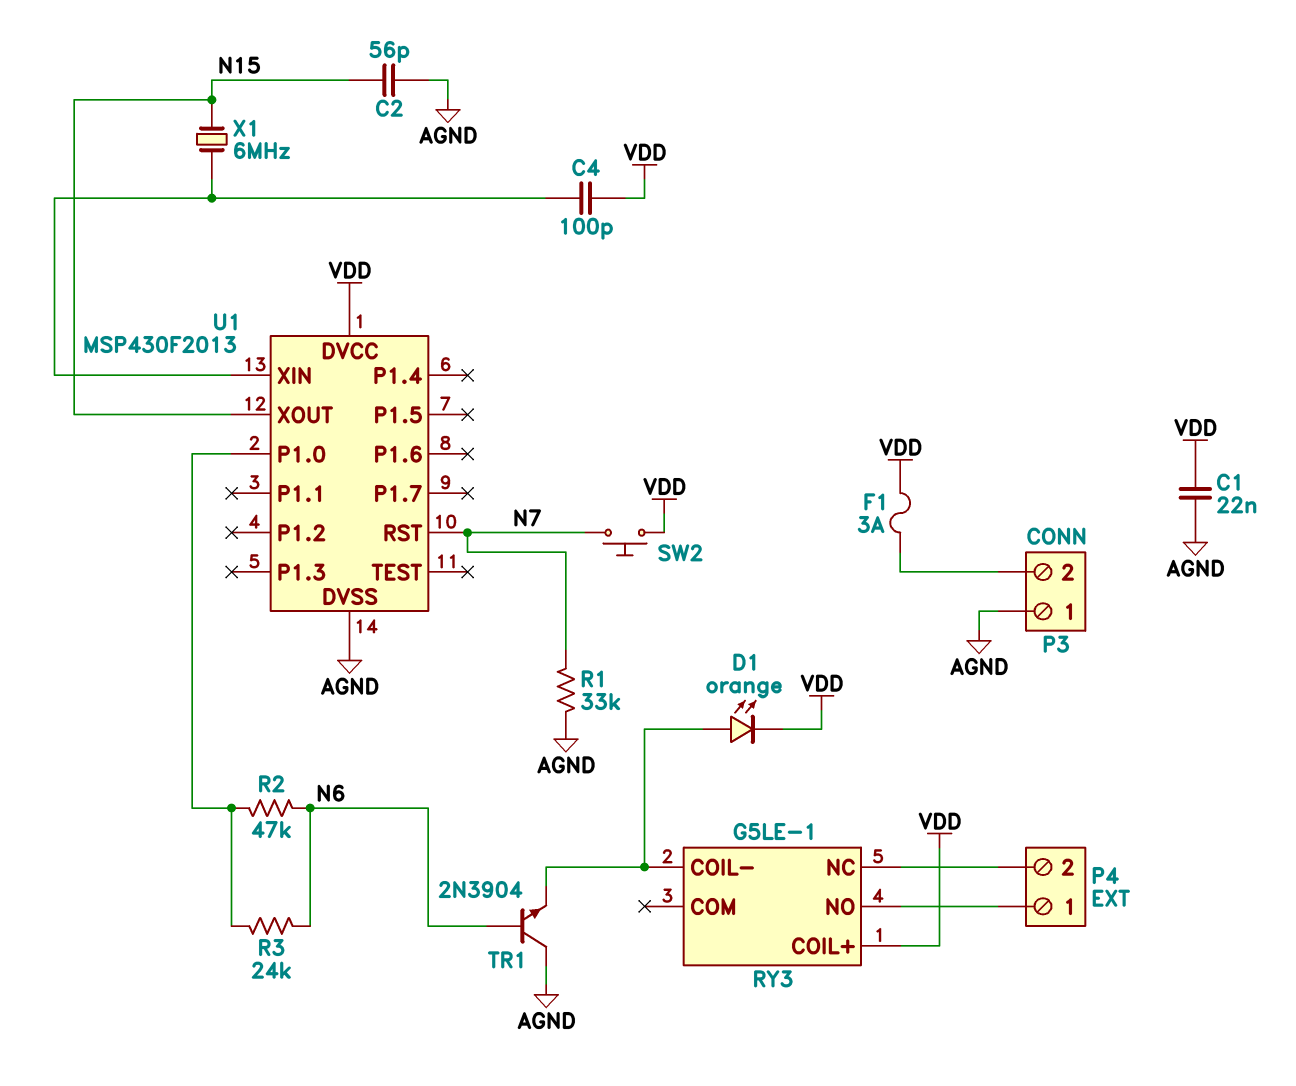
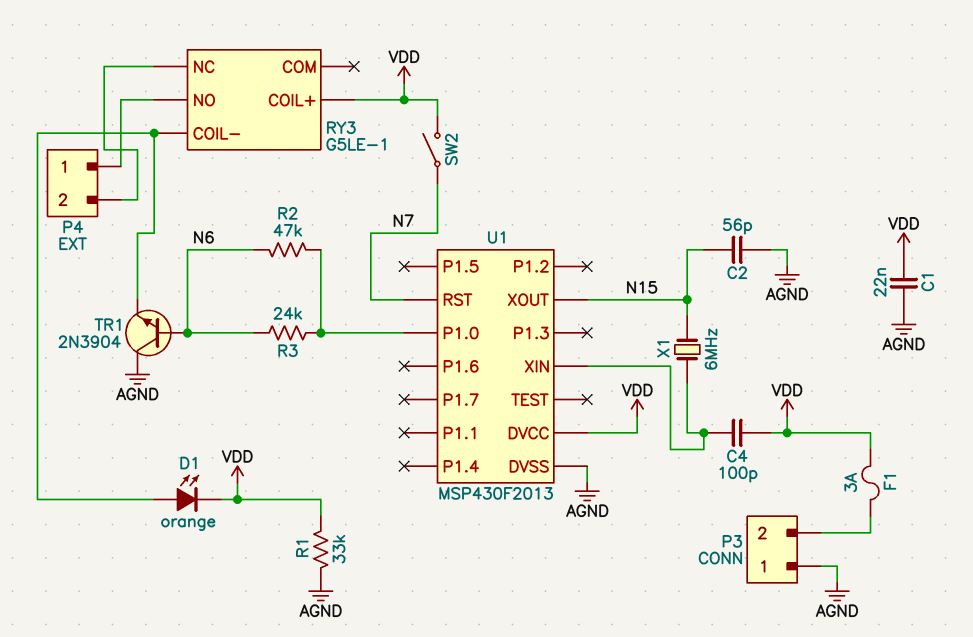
R1: 33k (AGND, N7) -> 33k (AGND, VDD)
SW2: button (N7, VDD) -> switch (N7, VDD)

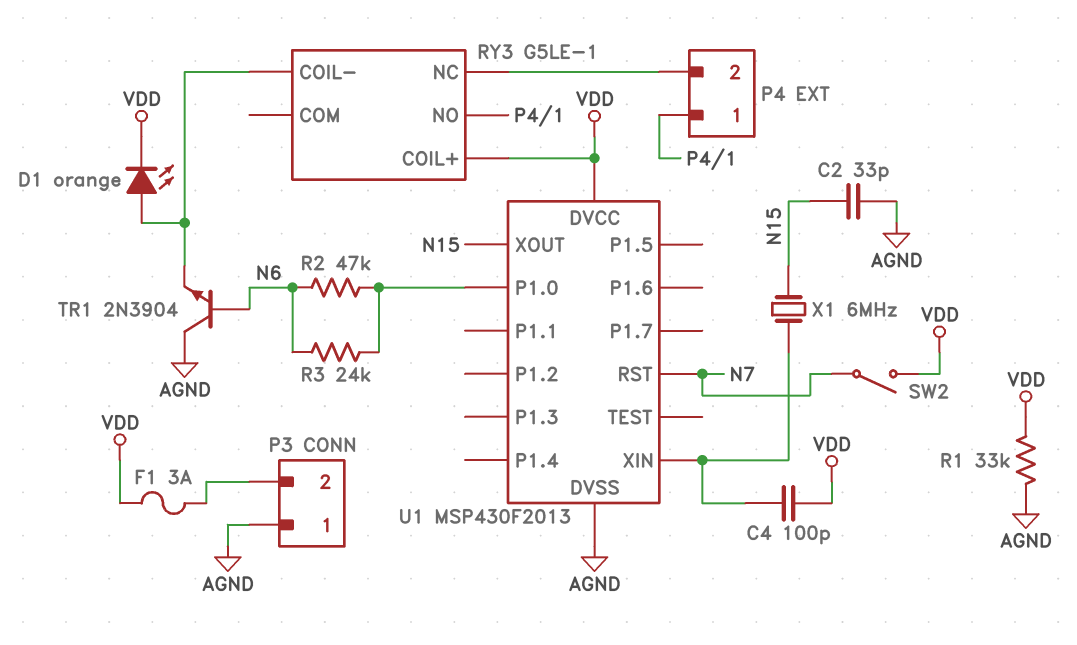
C1: 22nF (AGND, VDD) -> none
C2: 56pF (AGND, N15) -> 33pF (AGND, N15)

